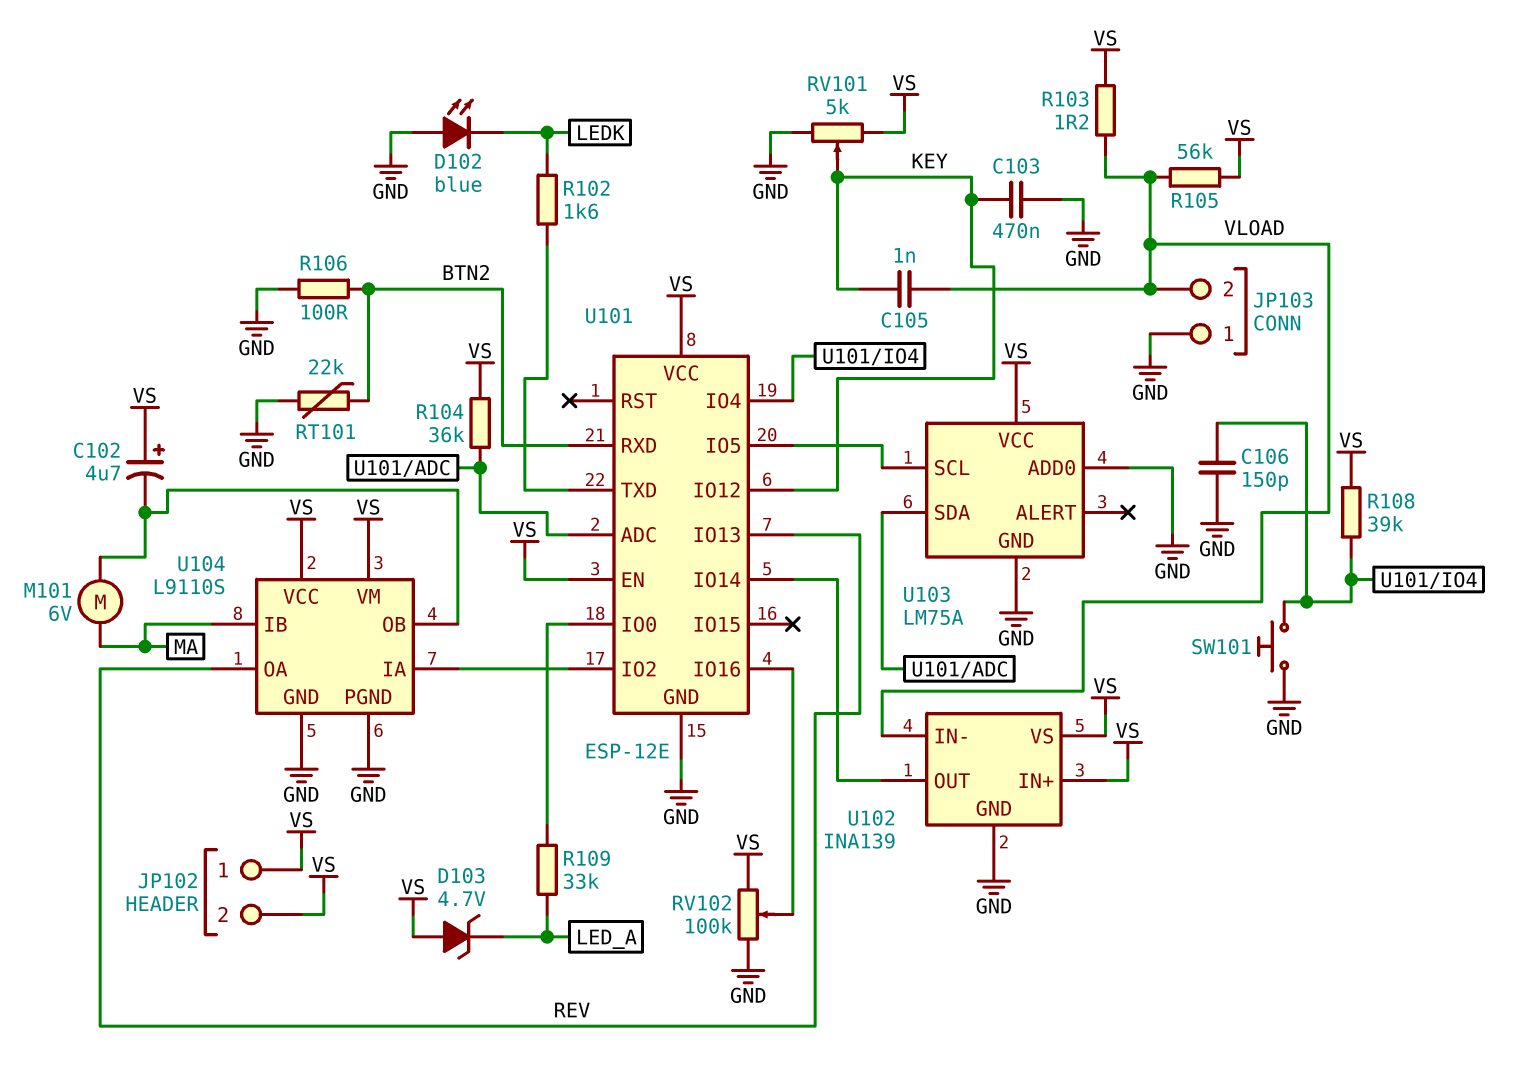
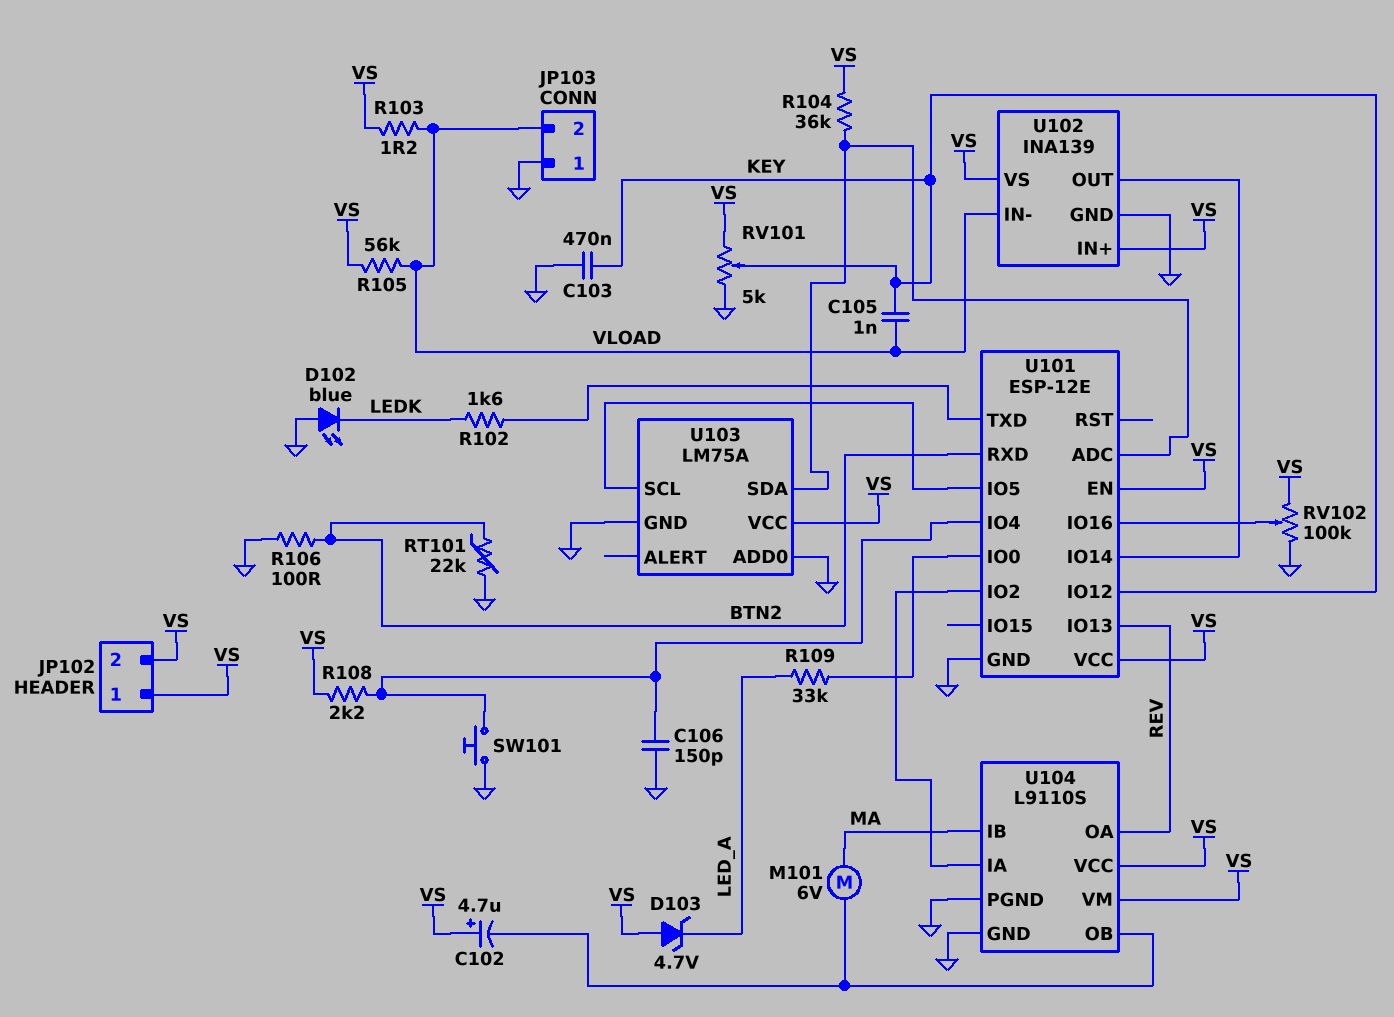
R108: 39k (U101/IO4, VS) -> 2.2k (U101/IO4, VS)

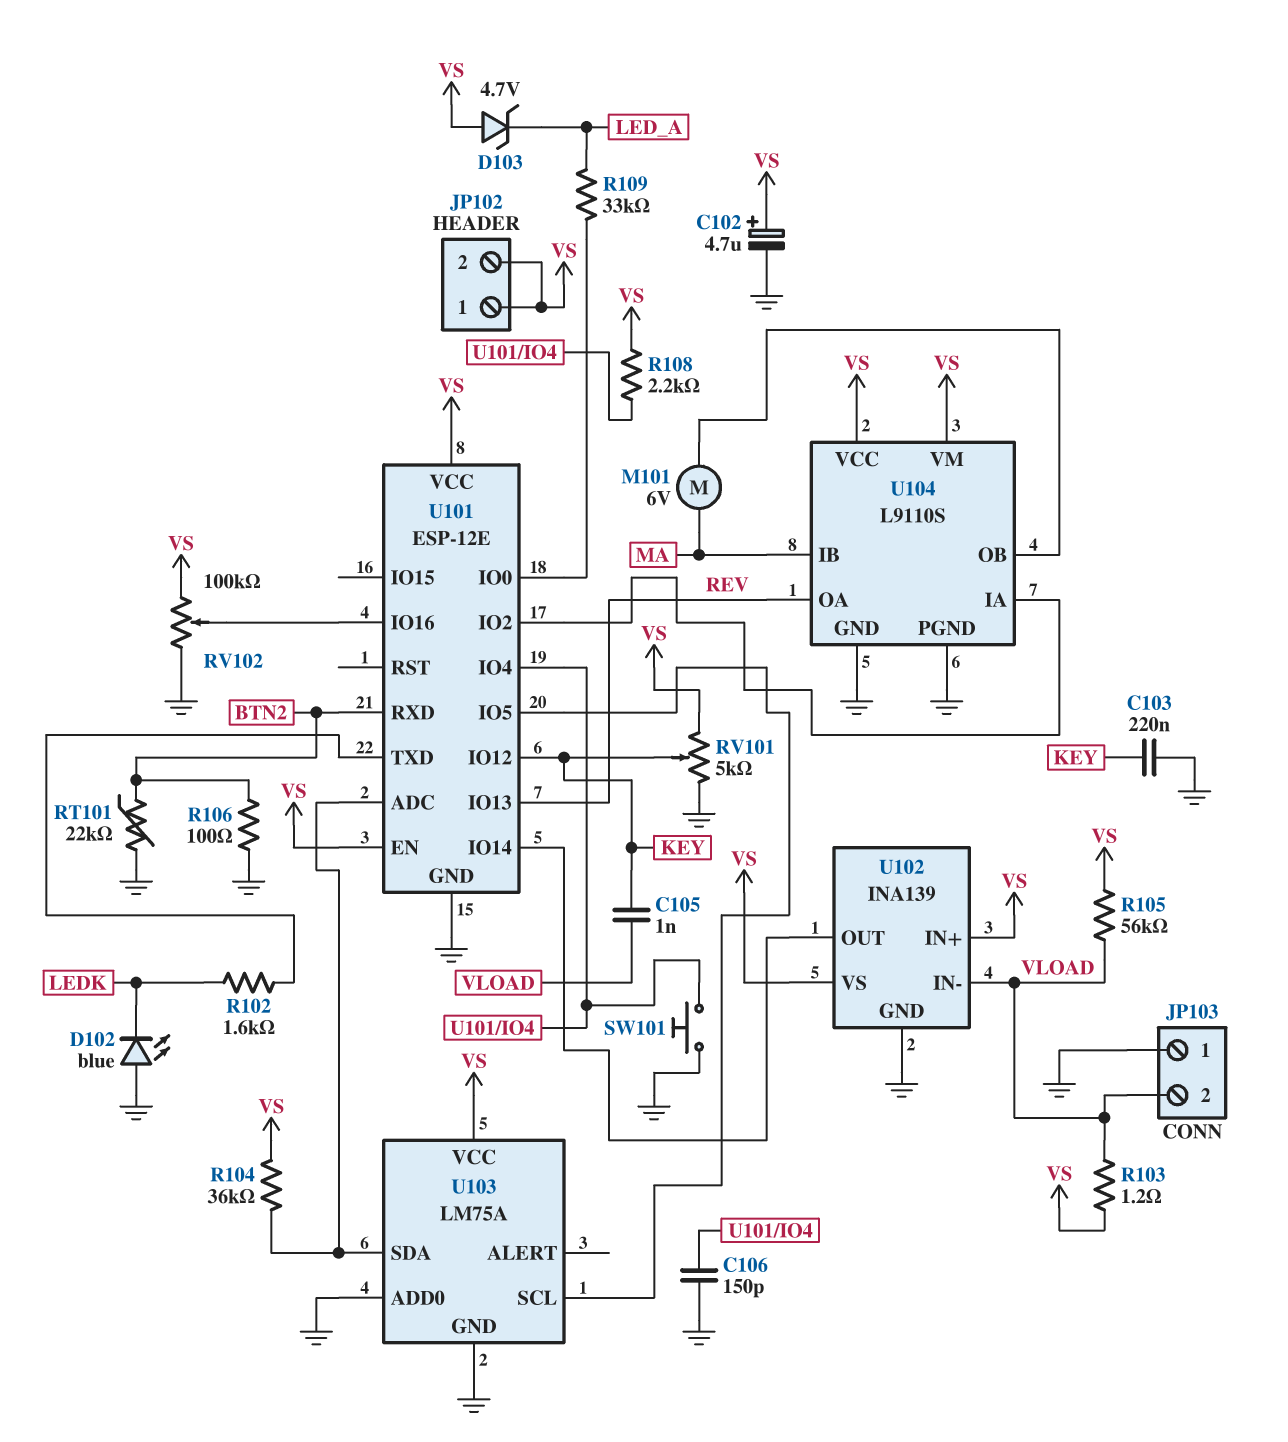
C102: 4.7uF (plus VS, minus U104/OB) -> 4.7uF (plus VS, minus GND)
C103: 470nF (GND, KEY) -> 220nF (GND, KEY)

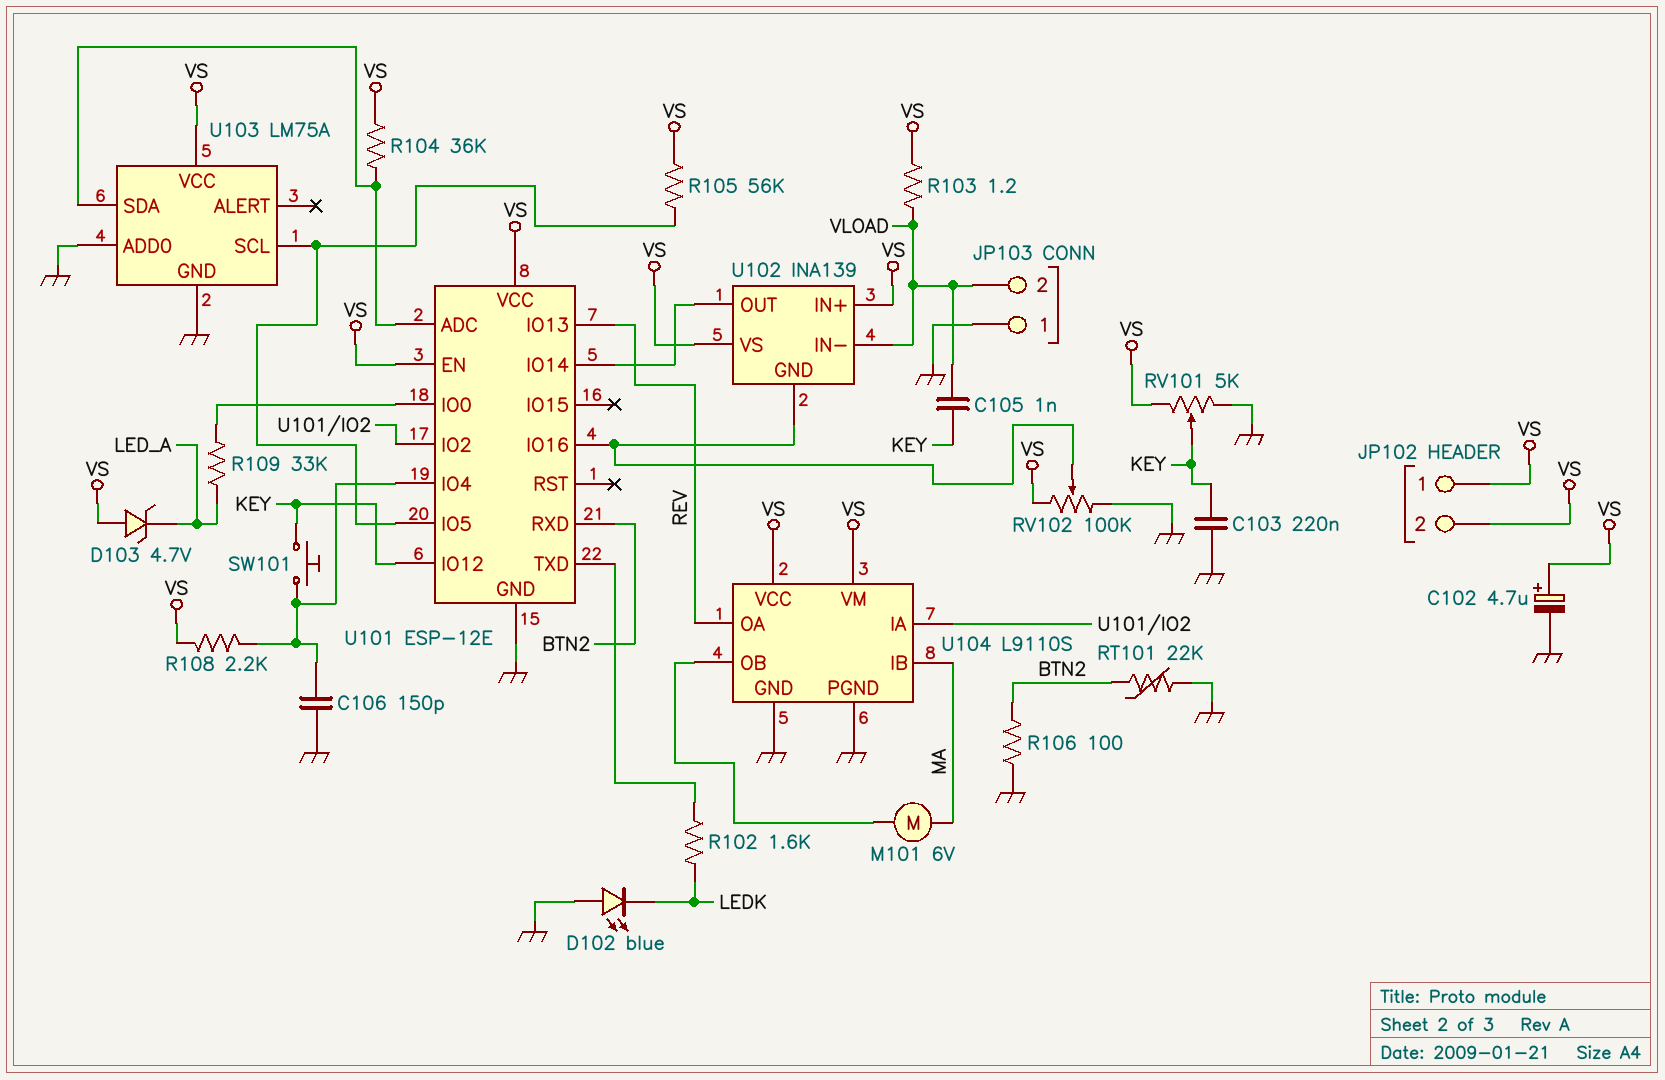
R105: 56k (VLOAD, VS) -> 56k (U101/IO5, VS)
SW101: button (GND, U101/IO4) -> button (KEY, U101/IO4)
U102 pin GND: GND -> U101/IO16

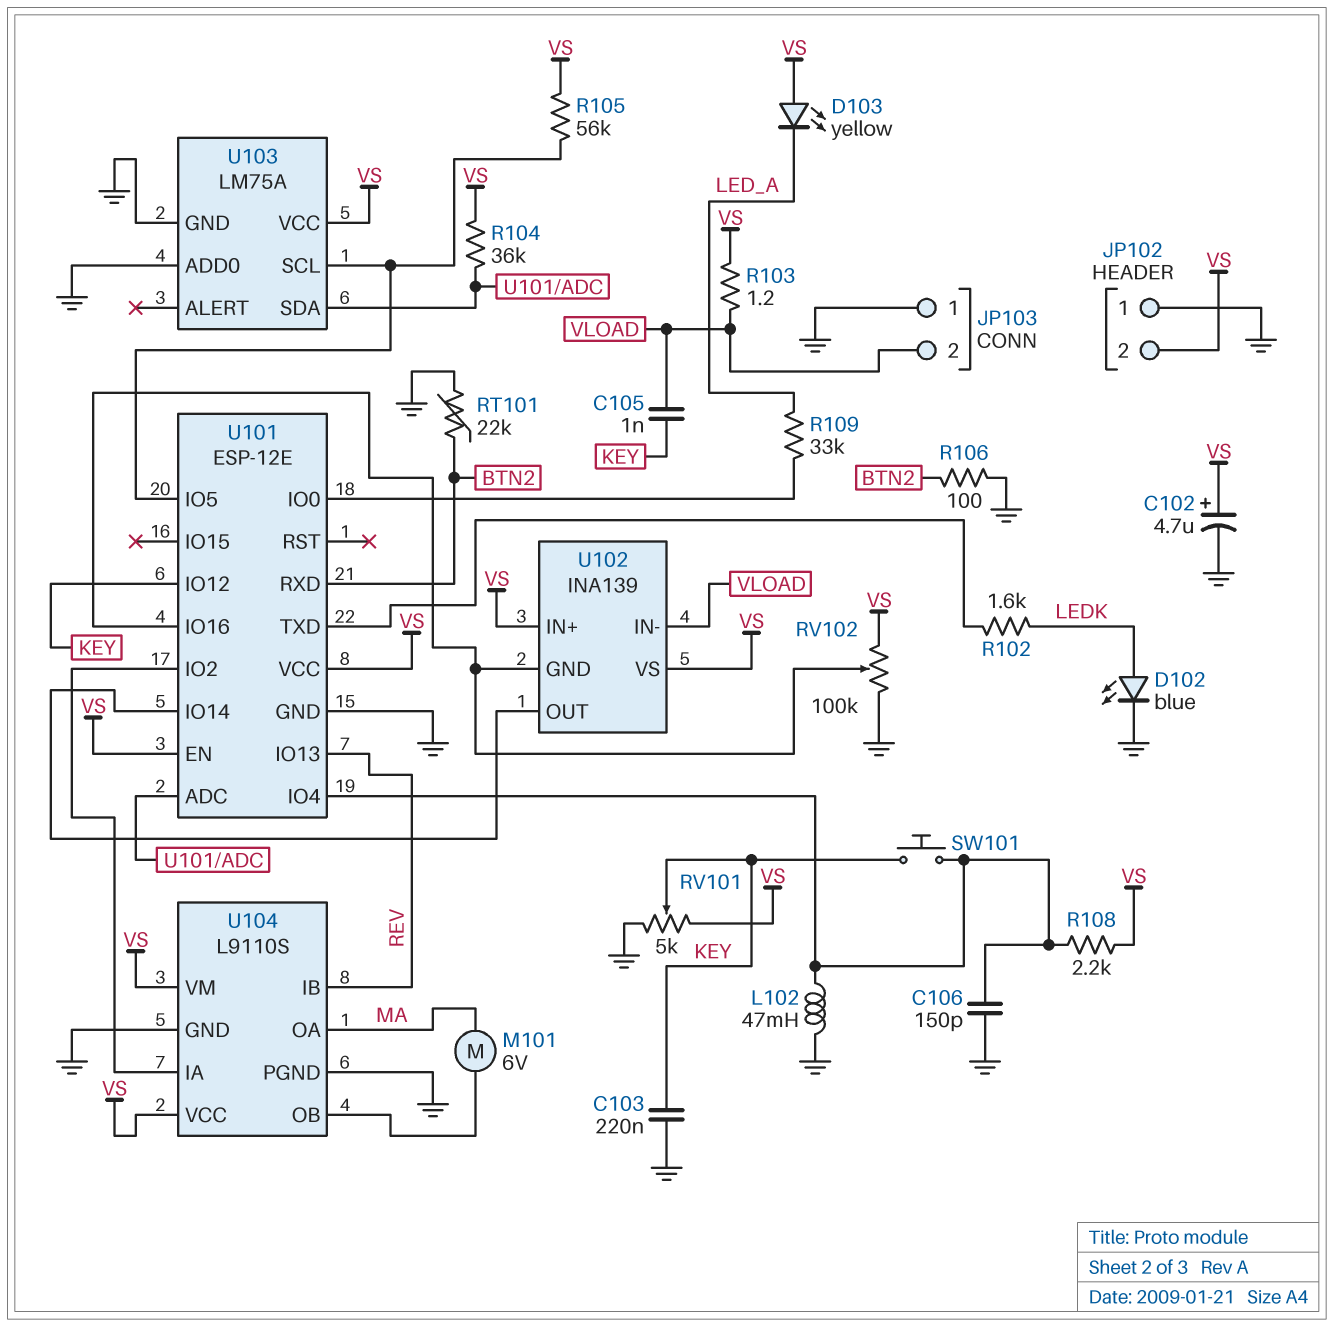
D102: LED blue (A GND, K LEDK) -> LED blue (A LEDK, K GND)
D103: zener 4.7V (A VS, K LED_A) -> LED yellow (A VS, K LED_A)
JP102 pin 1: VS -> GND
L102: none -> 47mH (GND, U101/IO4)
U104 pin IB: MA -> REV
U104 pin OA: REV -> MA

